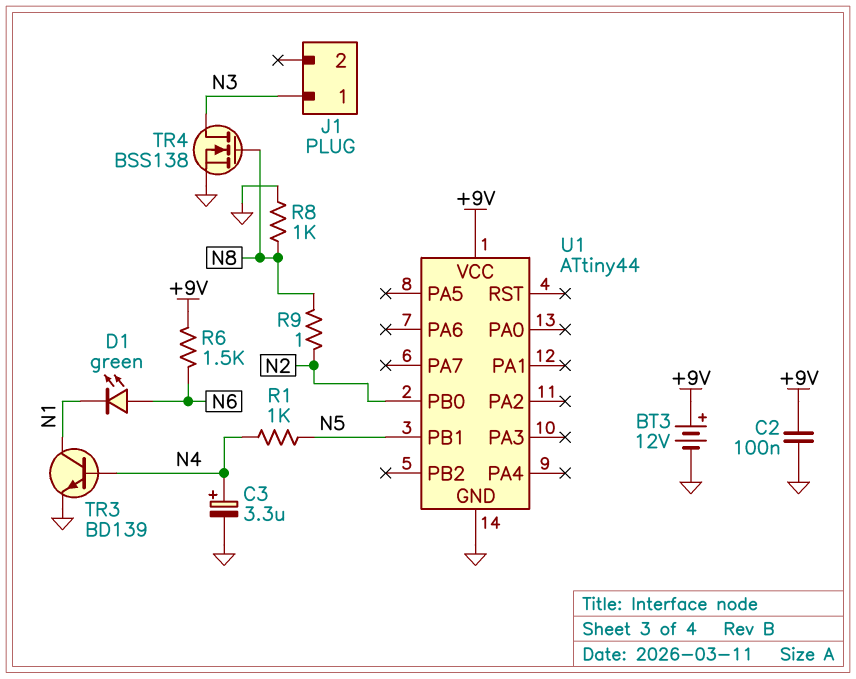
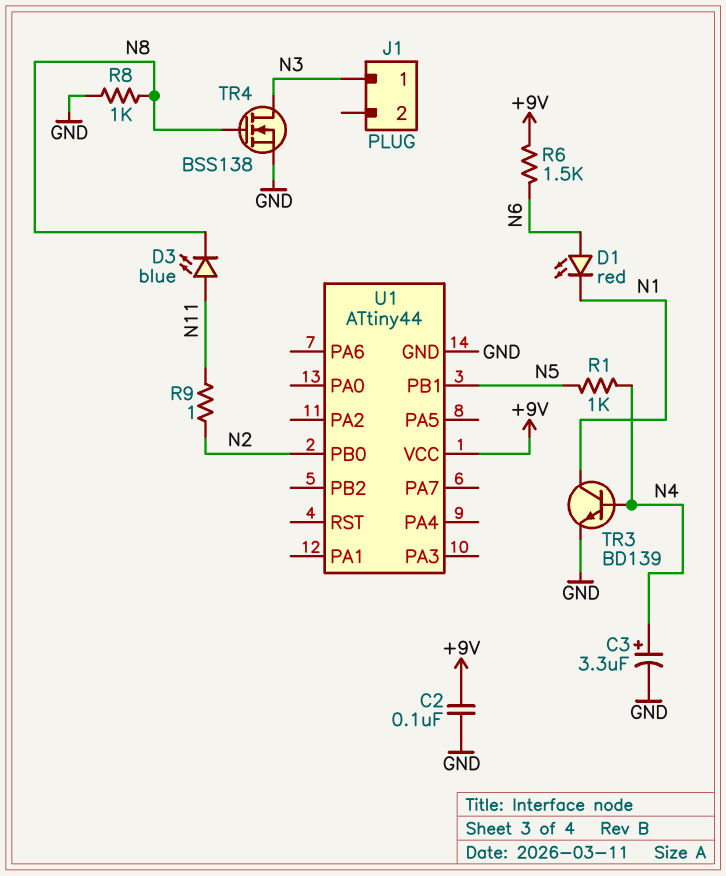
BT3: 12V (plus +9V, minus GND) -> none
D1: LED green (A N6, K N1) -> LED red (A N6, K N1)
D3: none -> LED blue (A N11, K N8)
R9: 1 (N2, N8) -> 1 (N2, N11)

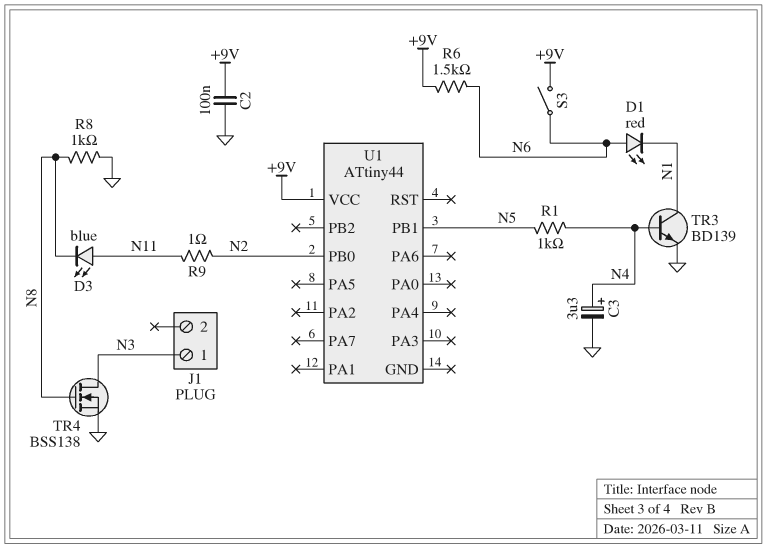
S3: none -> switch (+9V, N6)
U1 pin GND: GND -> none

